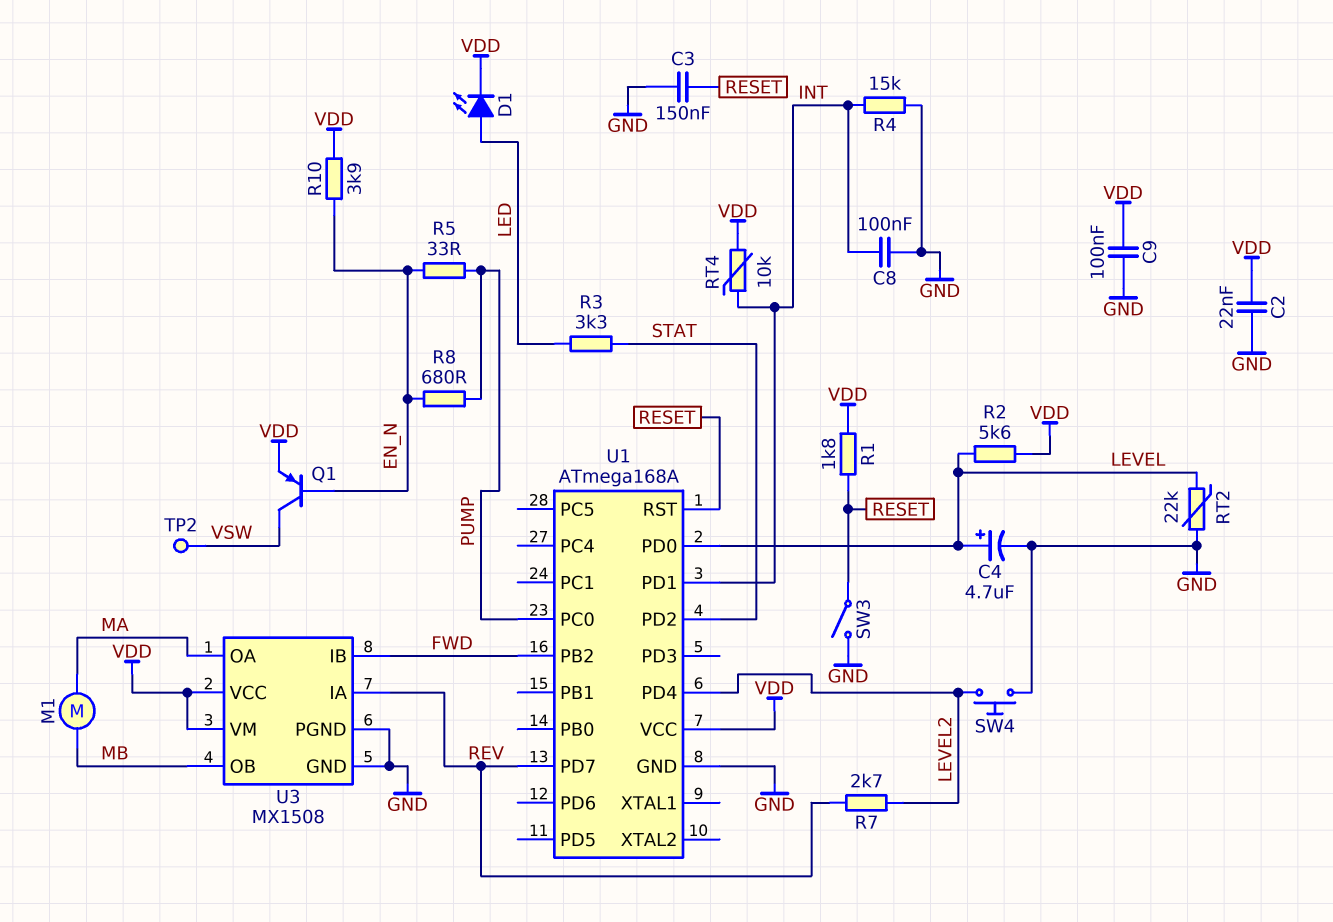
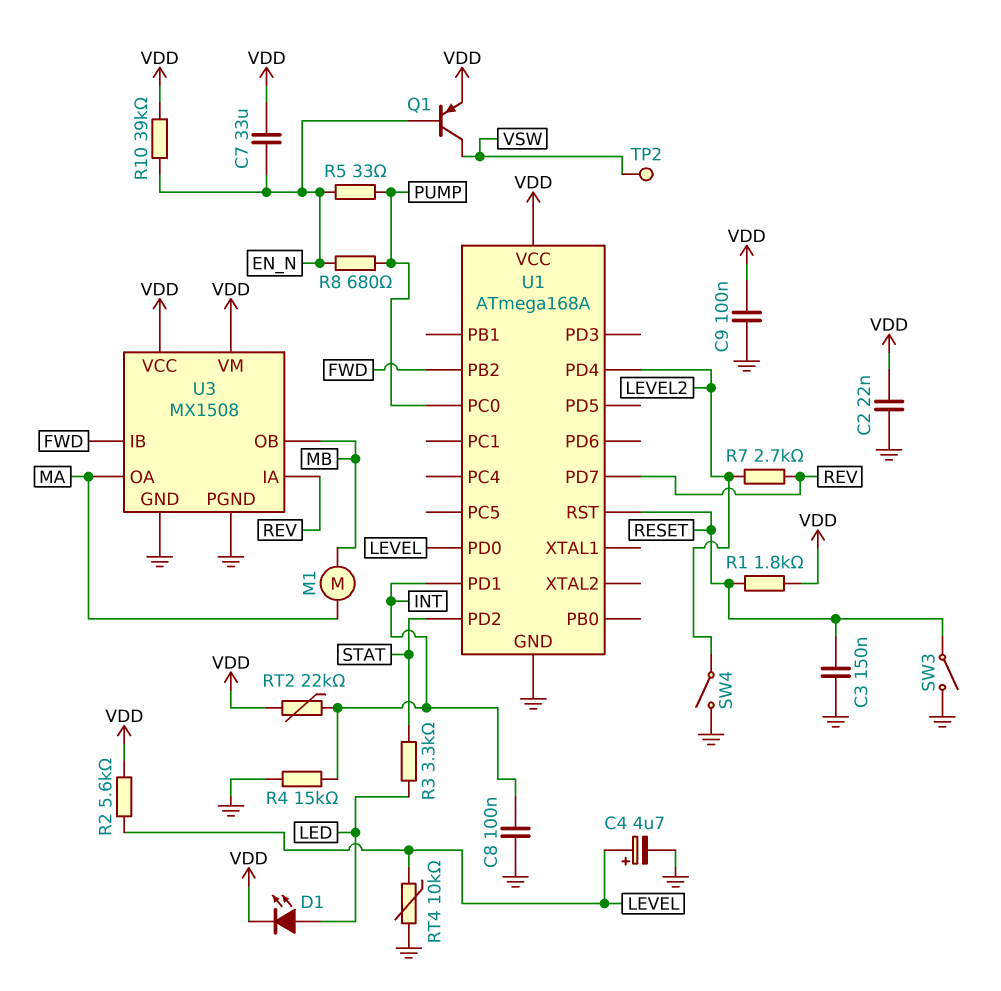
C7: none -> 33uF (EN_N, VDD)
R10: 3.9k (EN_N, VDD) -> 39k (EN_N, VDD)
RT2: 22k (GND, LEVEL) -> 22k (INT, VDD)
RT4: 10k (INT, VDD) -> 10k (GND, LEVEL)
SW4: button (GND, LEVEL2) -> switch (GND, LEVEL2)

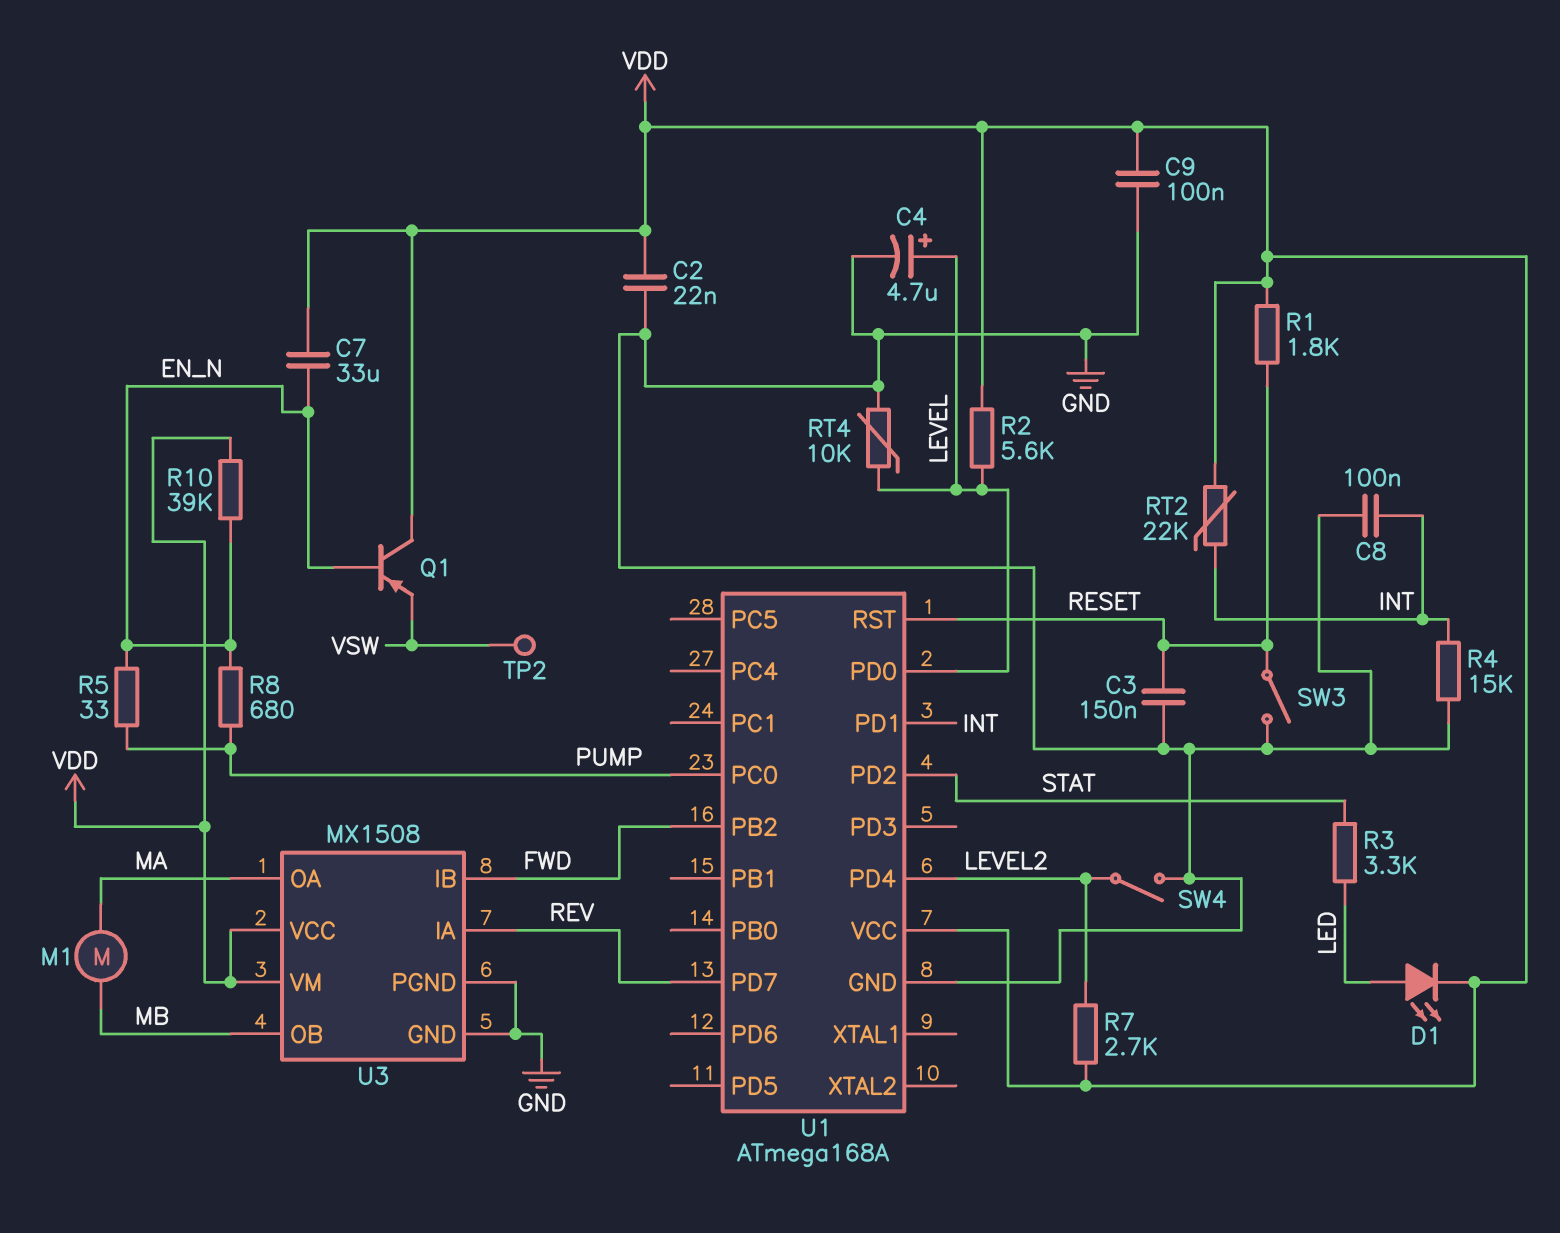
Q1: PNP (B EN_N, C VSW, E VDD) -> PNP (B EN_N, C VDD, E VSW)
R7: 2.7k (LEVEL2, REV) -> 2.7k (LEVEL2, VDD)

